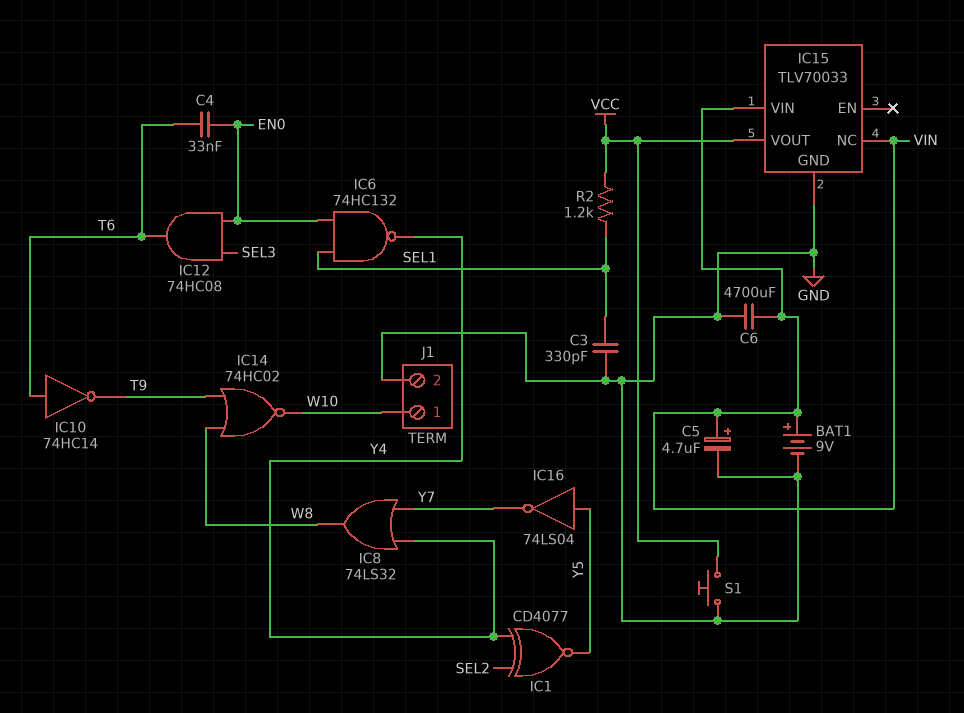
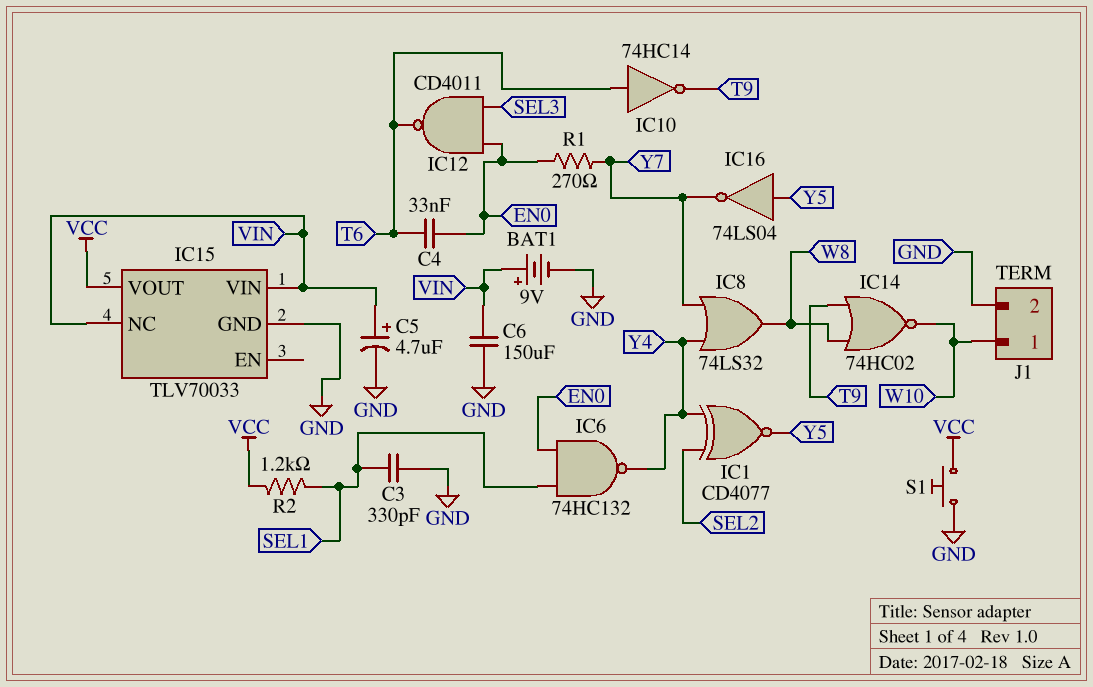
C6: 4700uF (GND, VIN) -> 150uF (GND, VIN)
IC12: AND 74HC08 (in EN0, in SEL3, out T6) -> NAND CD4011 (in EN0, in SEL3, out T6)
R1: none -> 270 (EN0, Y7)

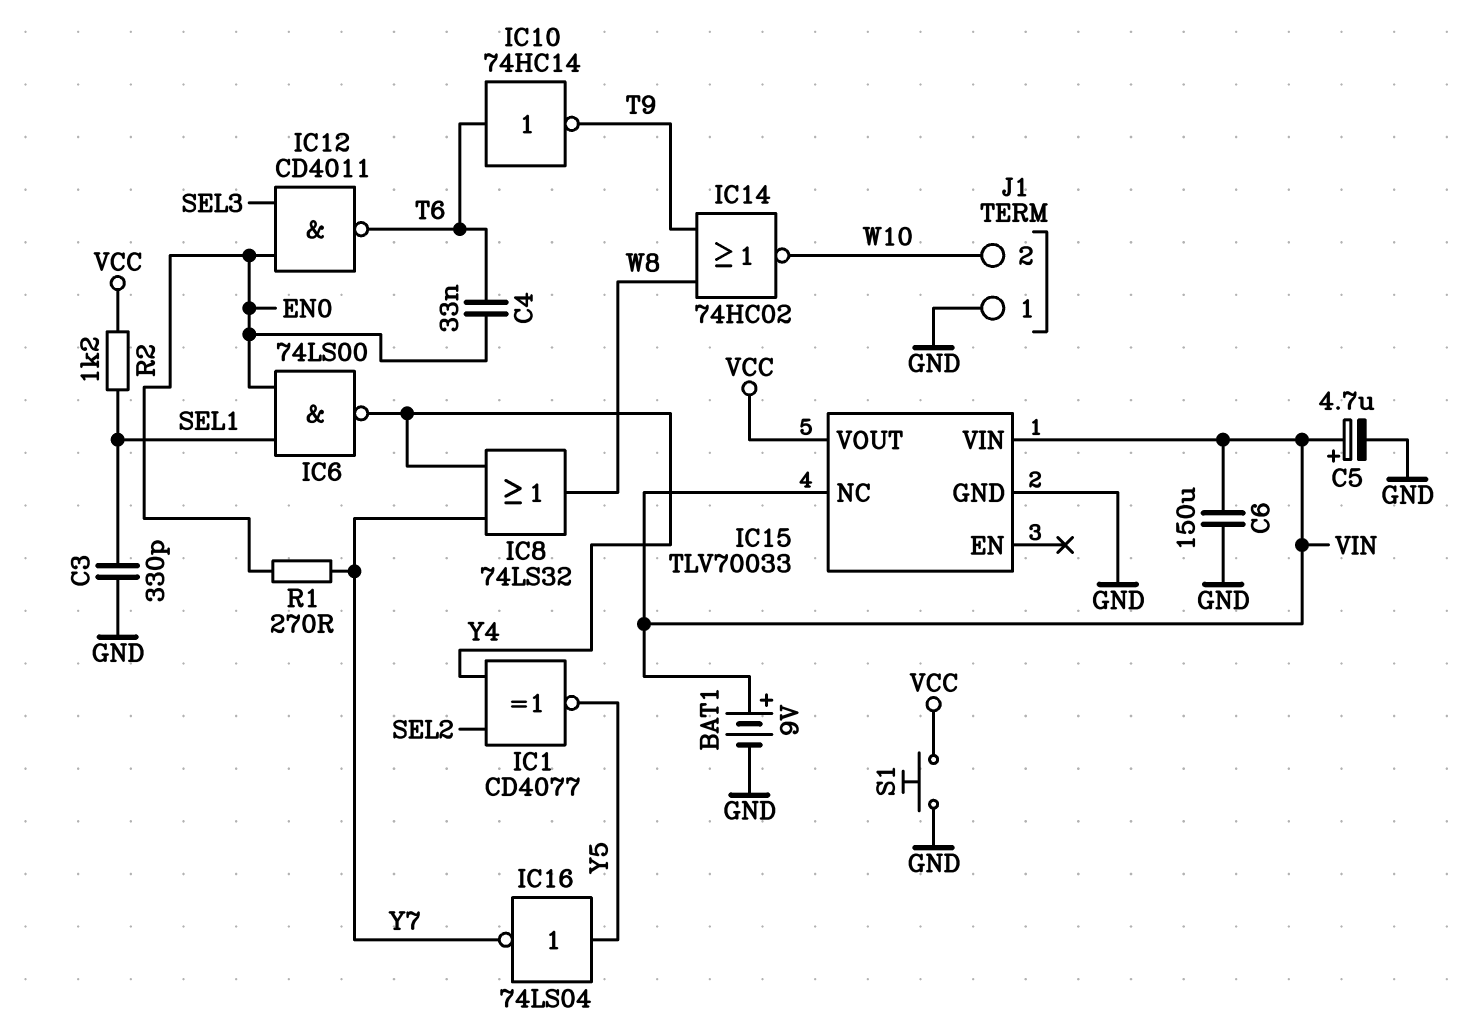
IC6: NAND 74HC132 (in EN0, in SEL1, out Y4) -> NAND 74LS00 (in EN0, in SEL1, out Y4)
J1 pin 1: W10 -> GND
J1 pin 2: GND -> W10

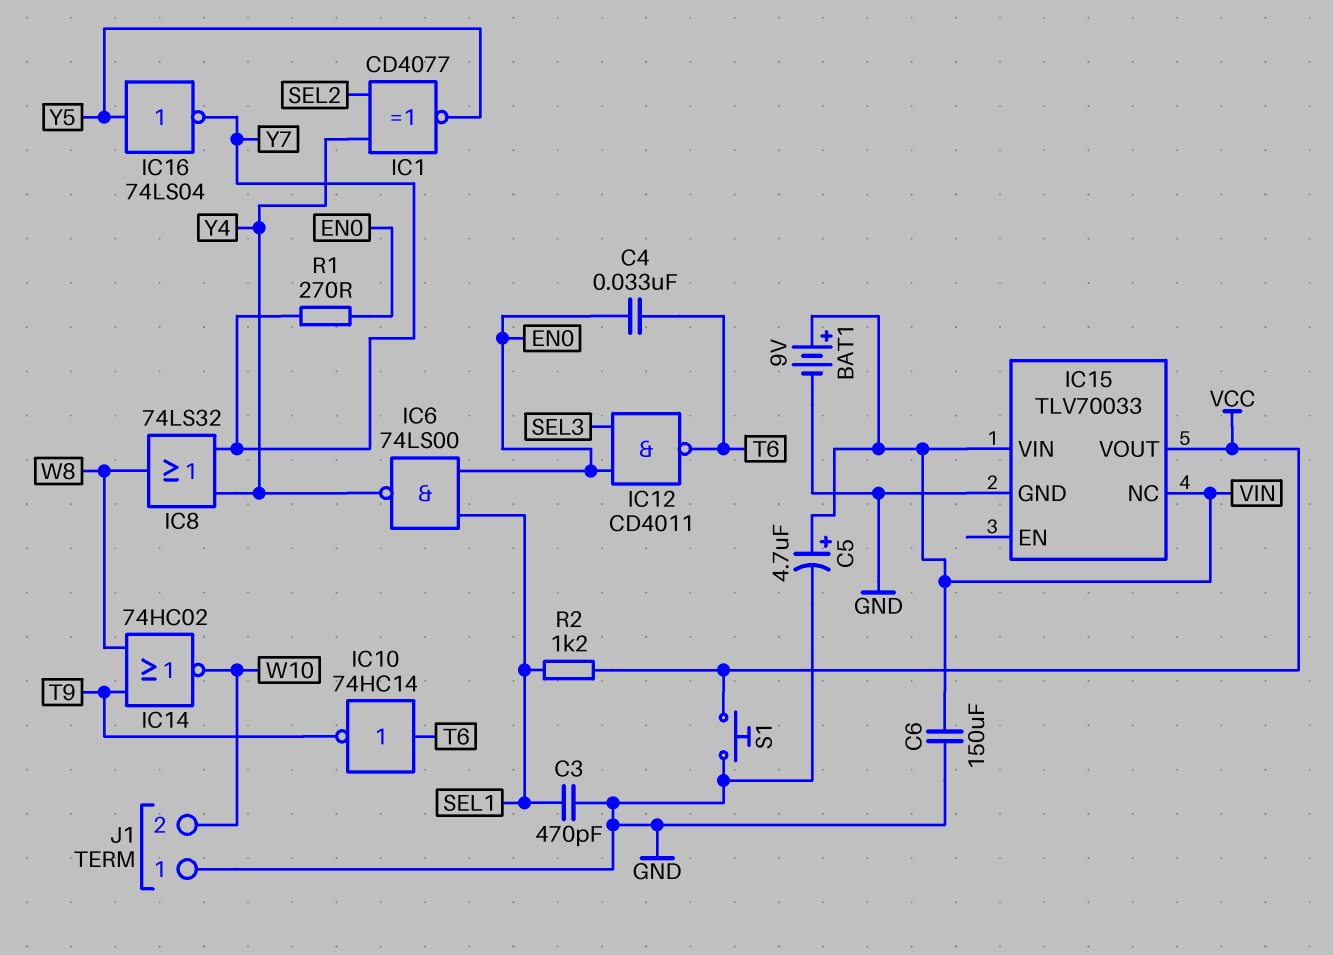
C3: 330pF (GND, SEL1) -> 470pF (GND, SEL1)

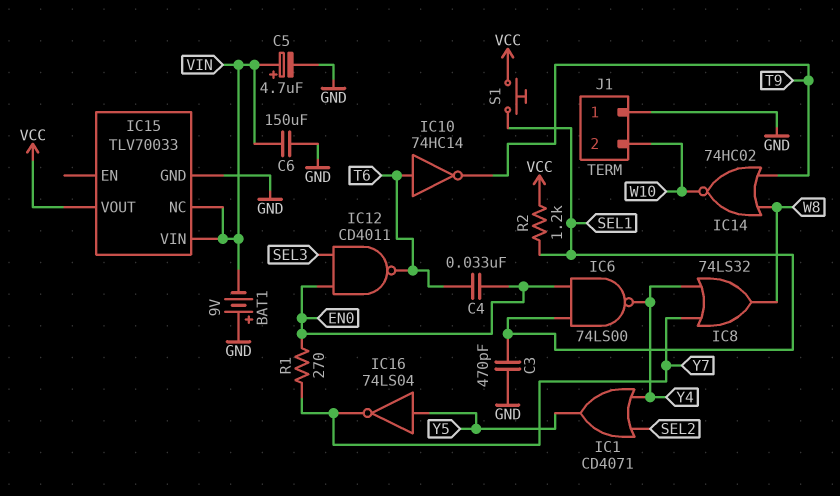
BAT1: 9V (plus VIN, minus GND) -> 9V (plus GND, minus VIN)
IC1: XNOR CD4077 (in SEL2, in Y4, out Y5) -> OR CD4071 (in SEL2, in Y4, out Y5)
S1: button (GND, VCC) -> button (SEL1, VCC)

